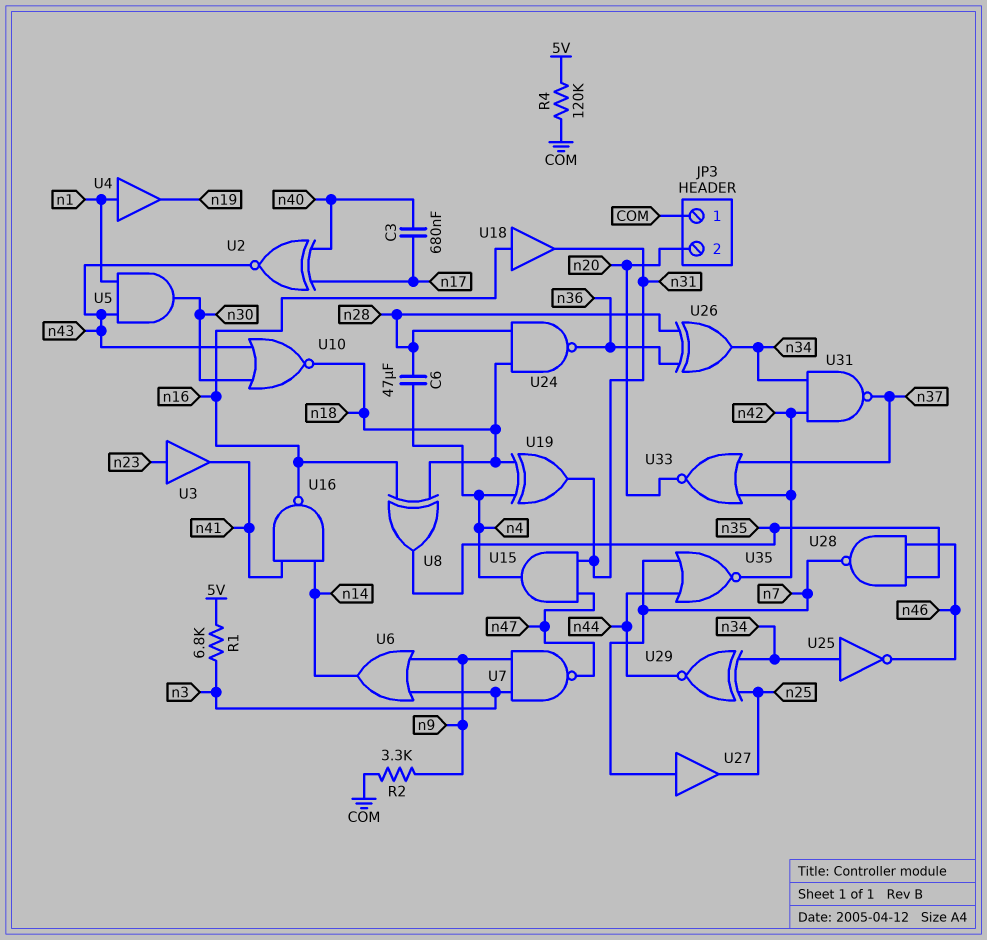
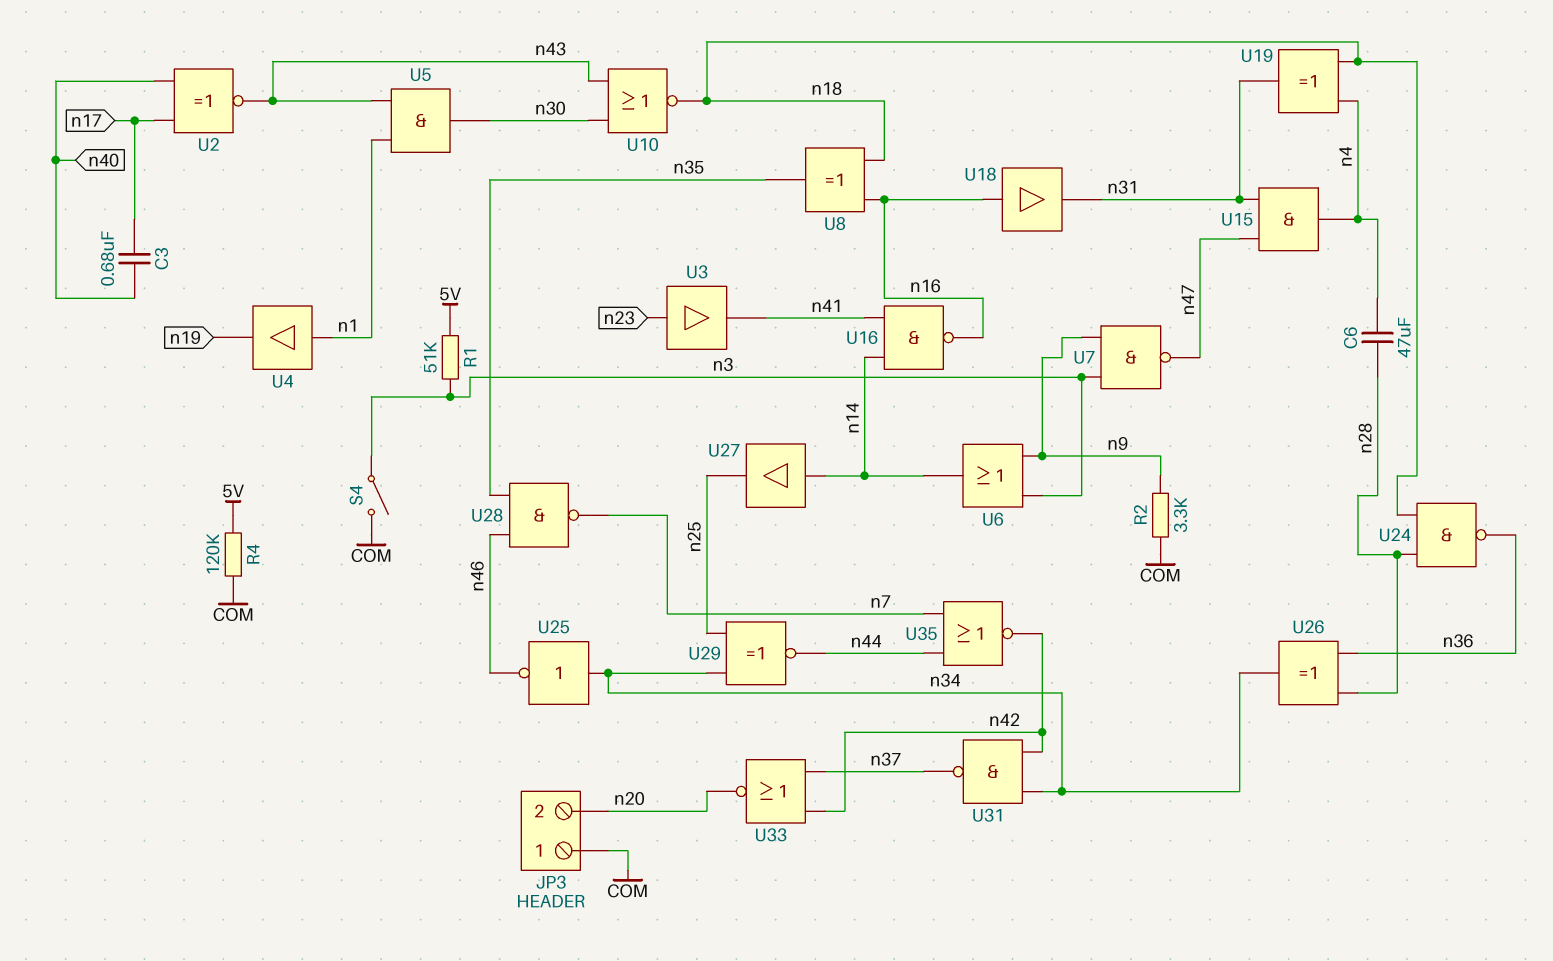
R1: 6.8k (5V, n3) -> 51k (5V, n3)
S4: none -> switch (COM, n3)
U27: buffer (in n7, out n25) -> buffer (in n14, out n25)

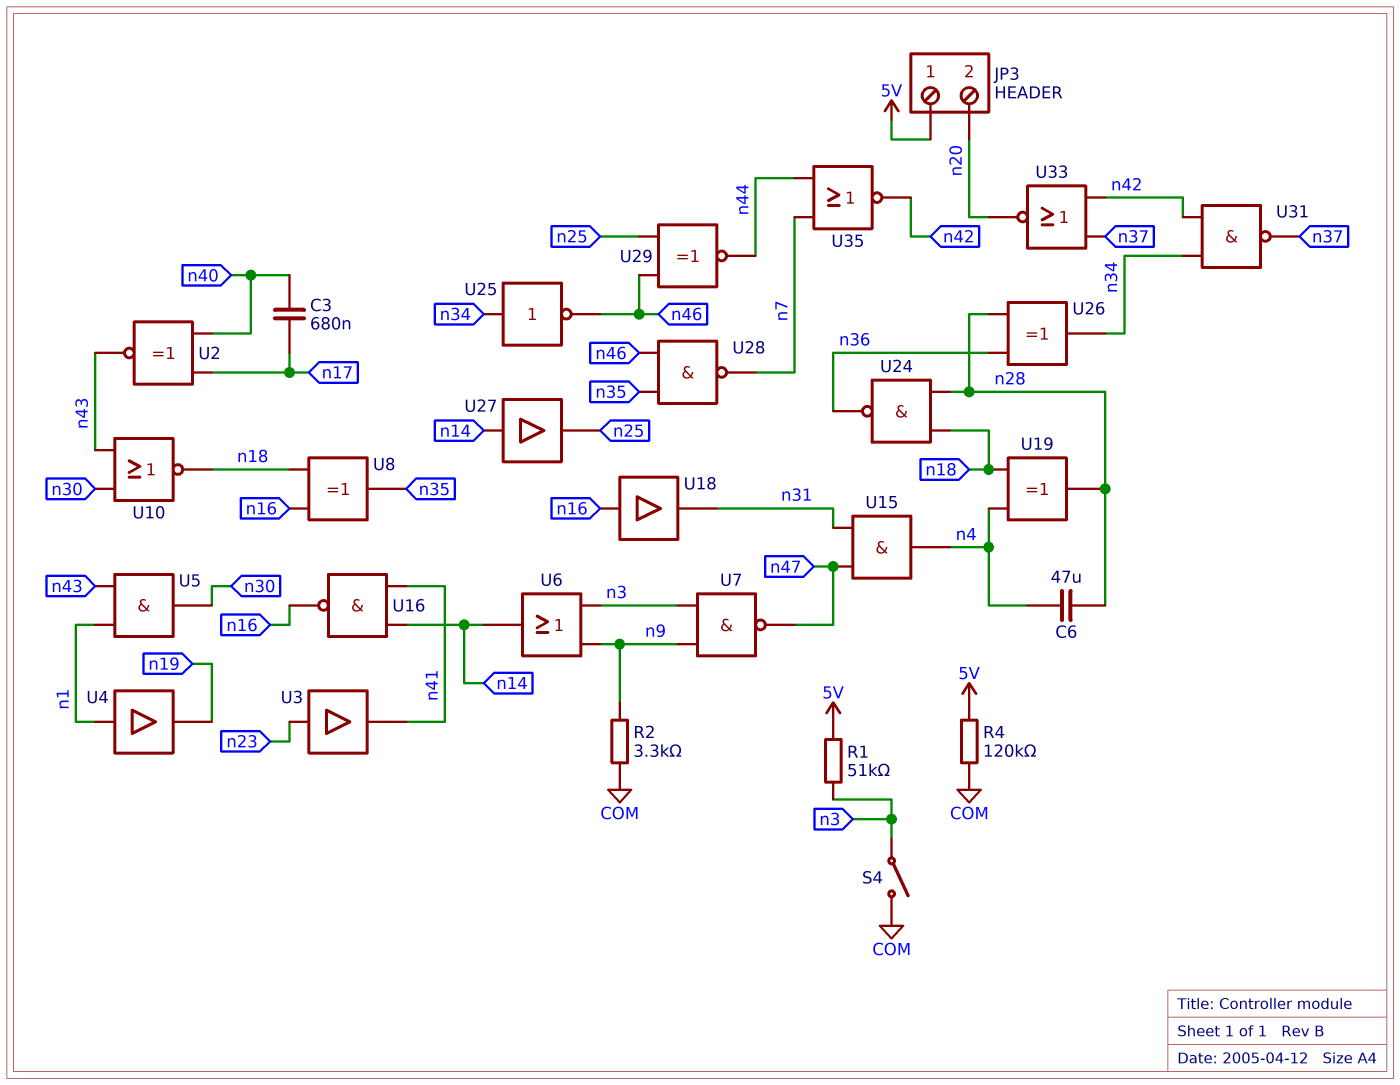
JP3 pin 1: COM -> 5V
U19: XOR (in n4, in n18, out n31) -> XOR (in n4, in n18, out n28)
U29: XNOR (in n25, in n34, out n44) -> XNOR (in n25, in n46, out n44)

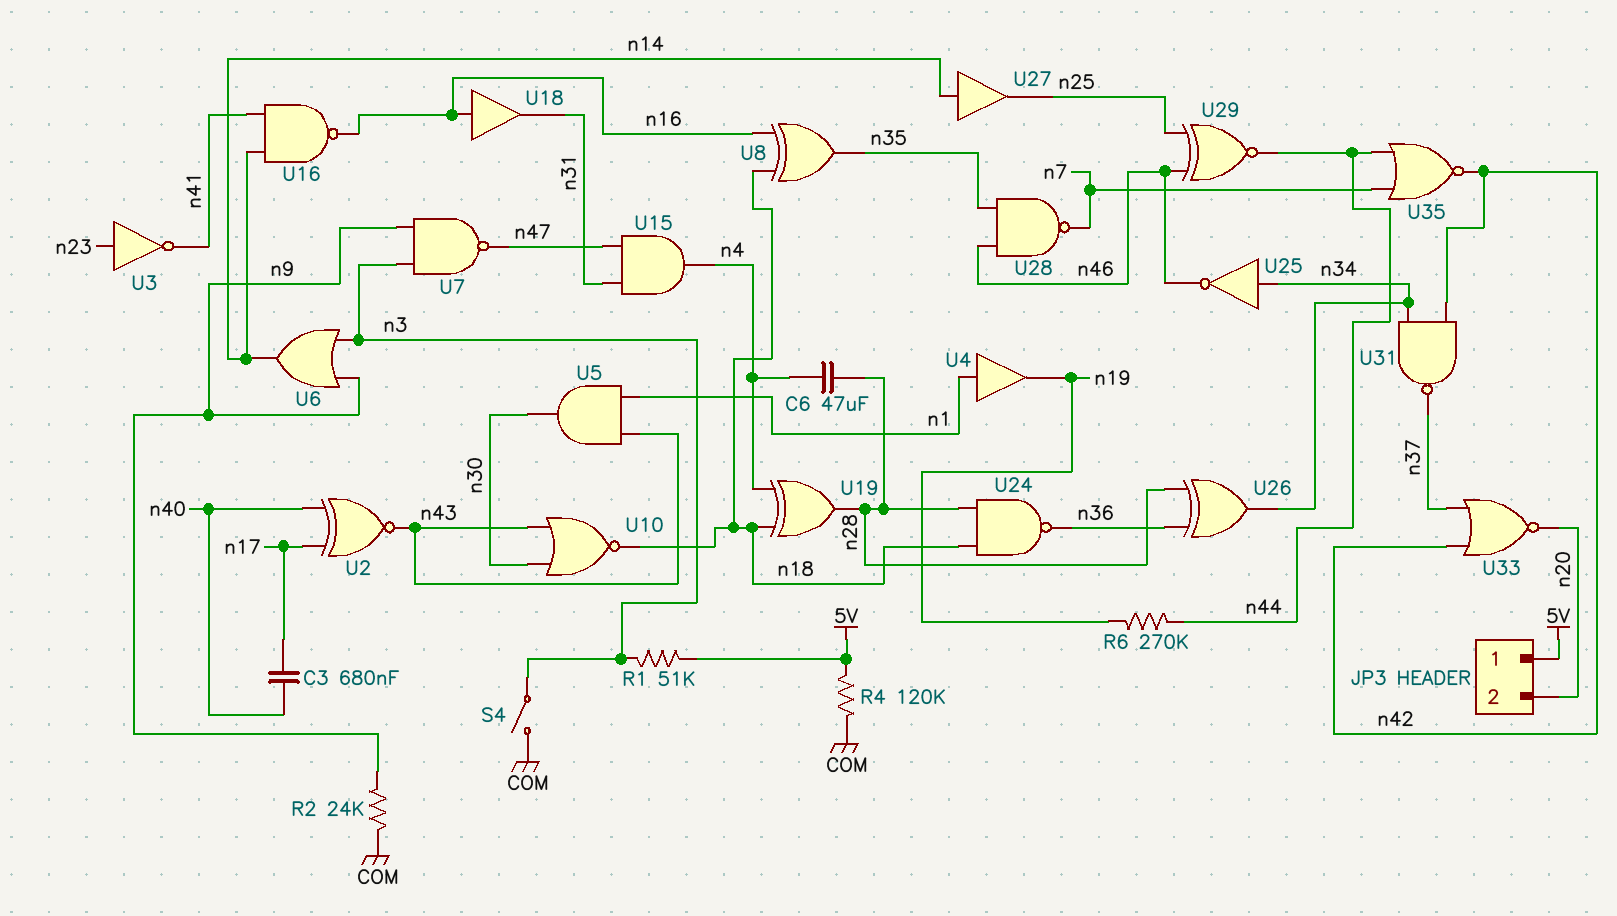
R2: 3.3k (COM, n9) -> 24k (COM, n9)
R6: none -> 270k (n19, n44)
U3: buffer (in n23, out n41) -> NOT (in n23, out n41)

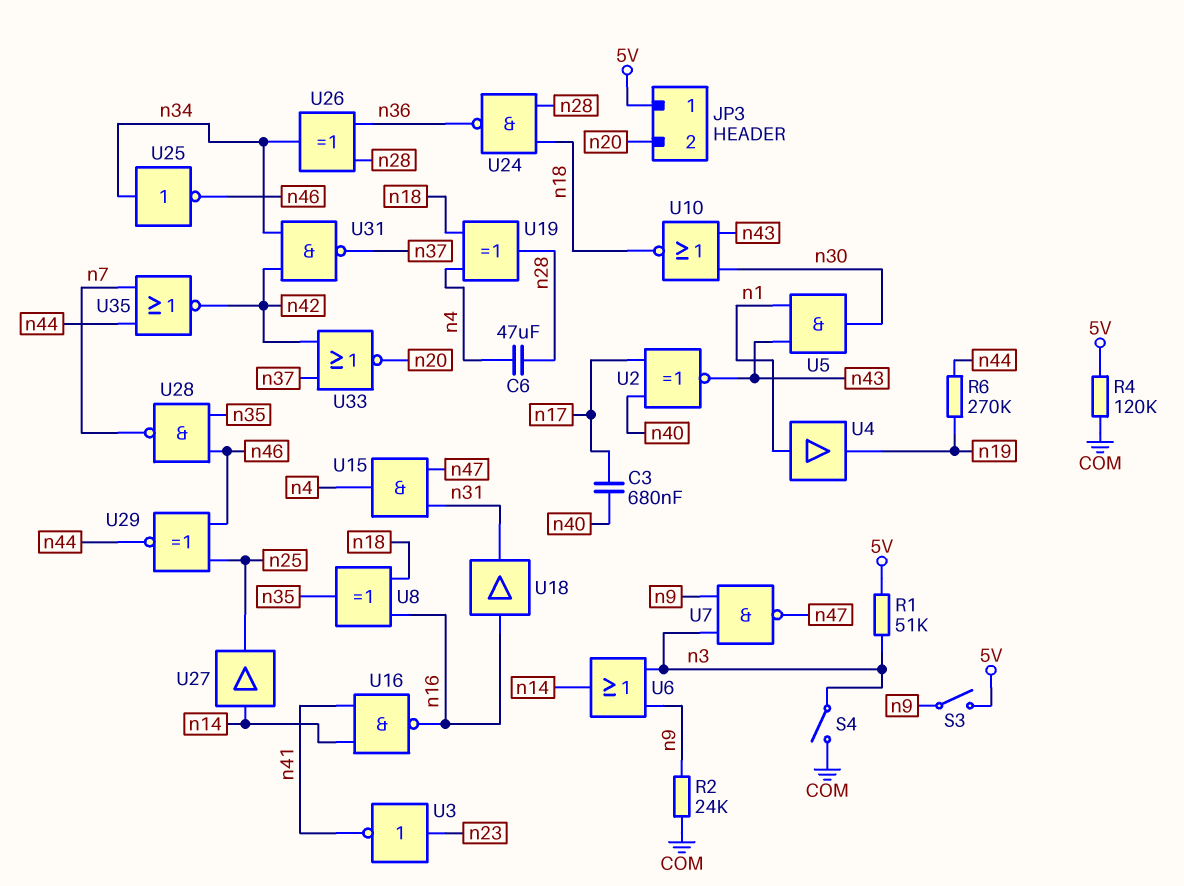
S3: none -> switch (5V, n9)

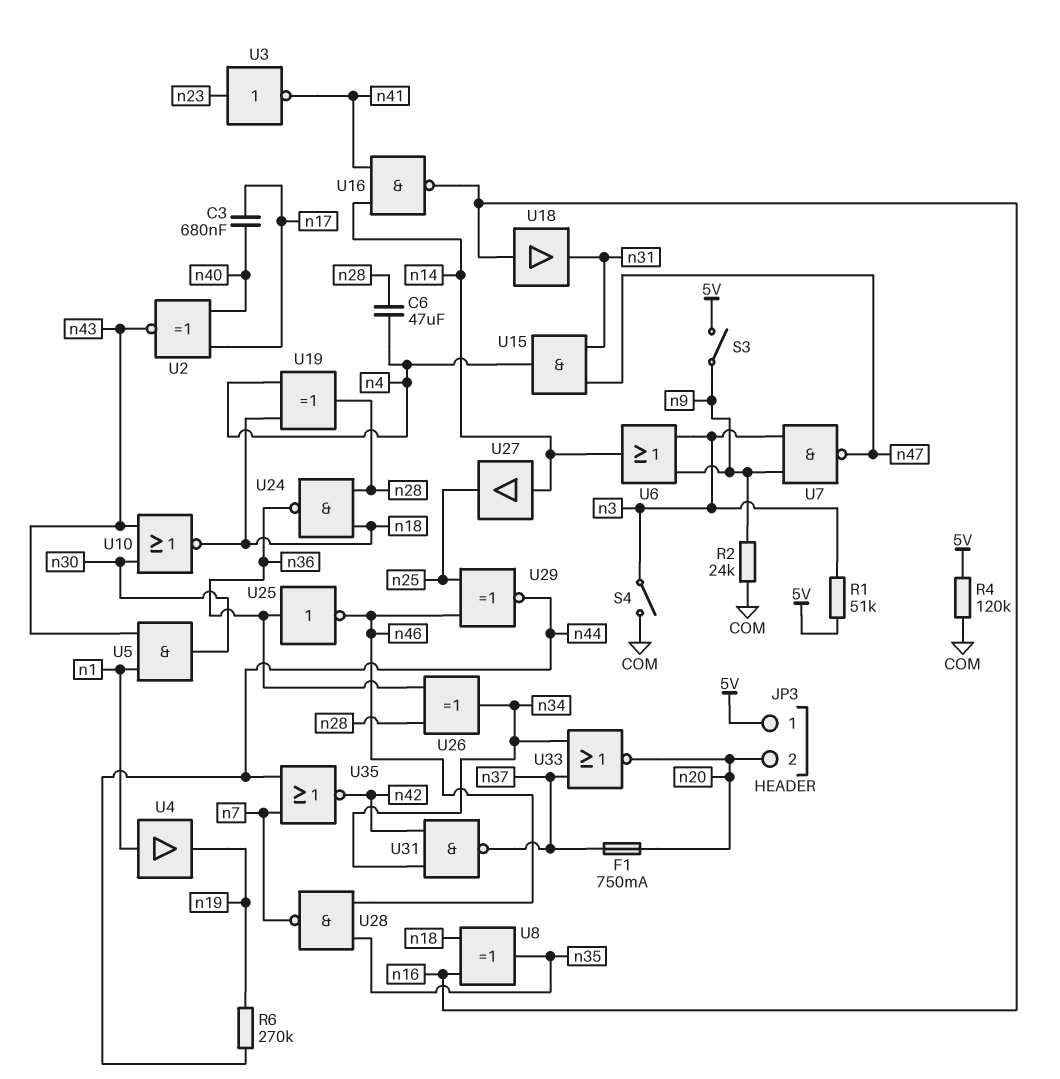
F1: none -> 750mA (n20, n37)
U25: NOT (in n34, out n46) -> NOT (in n36, out n46)
U33: NOR (in n37, in n42, out n20) -> NOR (in n34, in n37, out n20)

